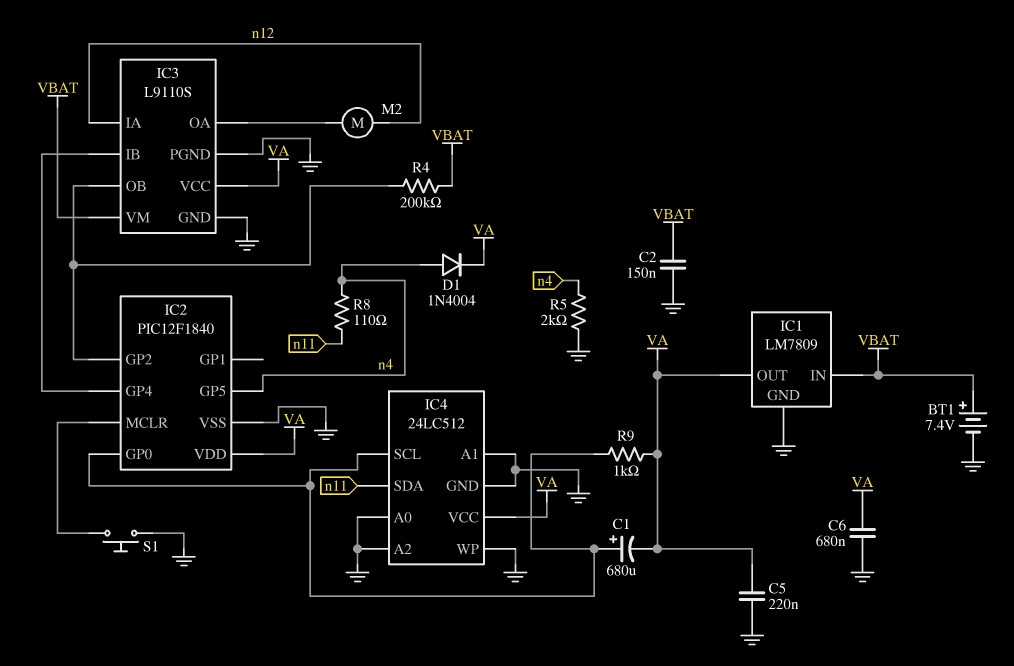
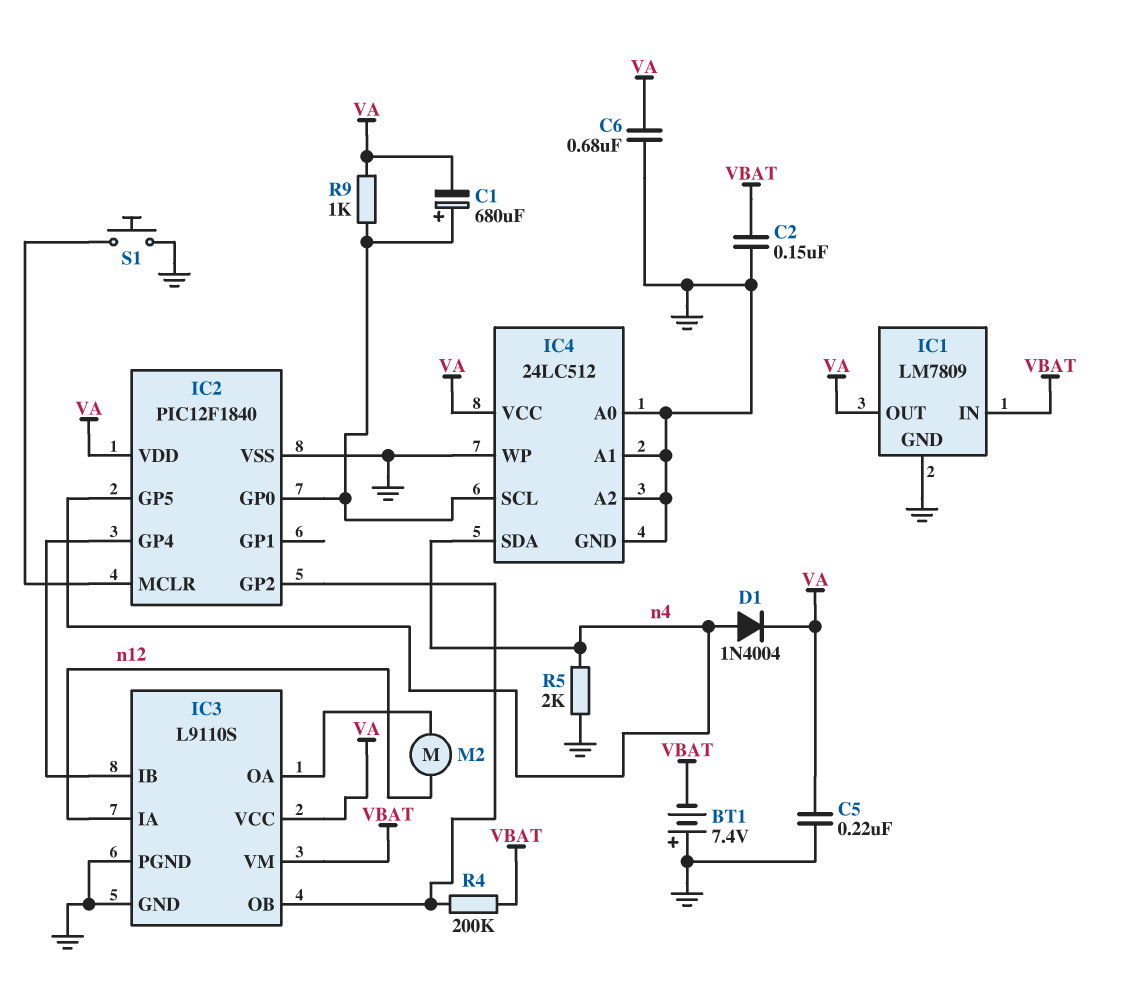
BT1: 7.4V (plus VBAT, minus GND) -> 7.4V (plus GND, minus VBAT)
IC4 pin SDA: n11 -> n4
R8: 110 (n4, n11) -> none

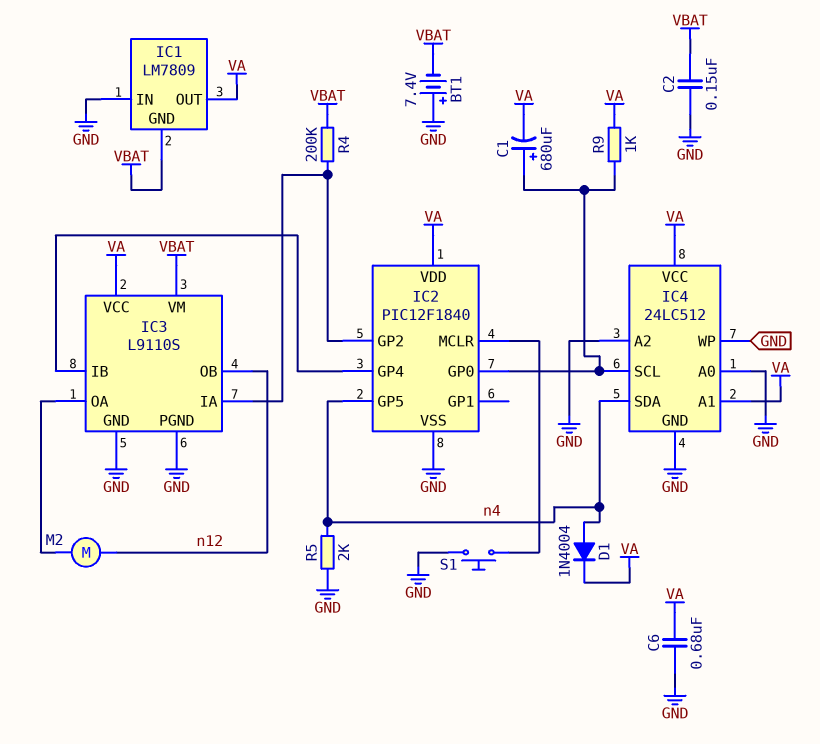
C5: 220nF (GND, VA) -> none
IC1 pin GND: GND -> VBAT
IC1 pin IN: VBAT -> GND
IC3 pin IA: n12 -> IC2/GP2
IC3 pin OB: IC2/GP2 -> n12
IC4 pin A1: GND -> VA

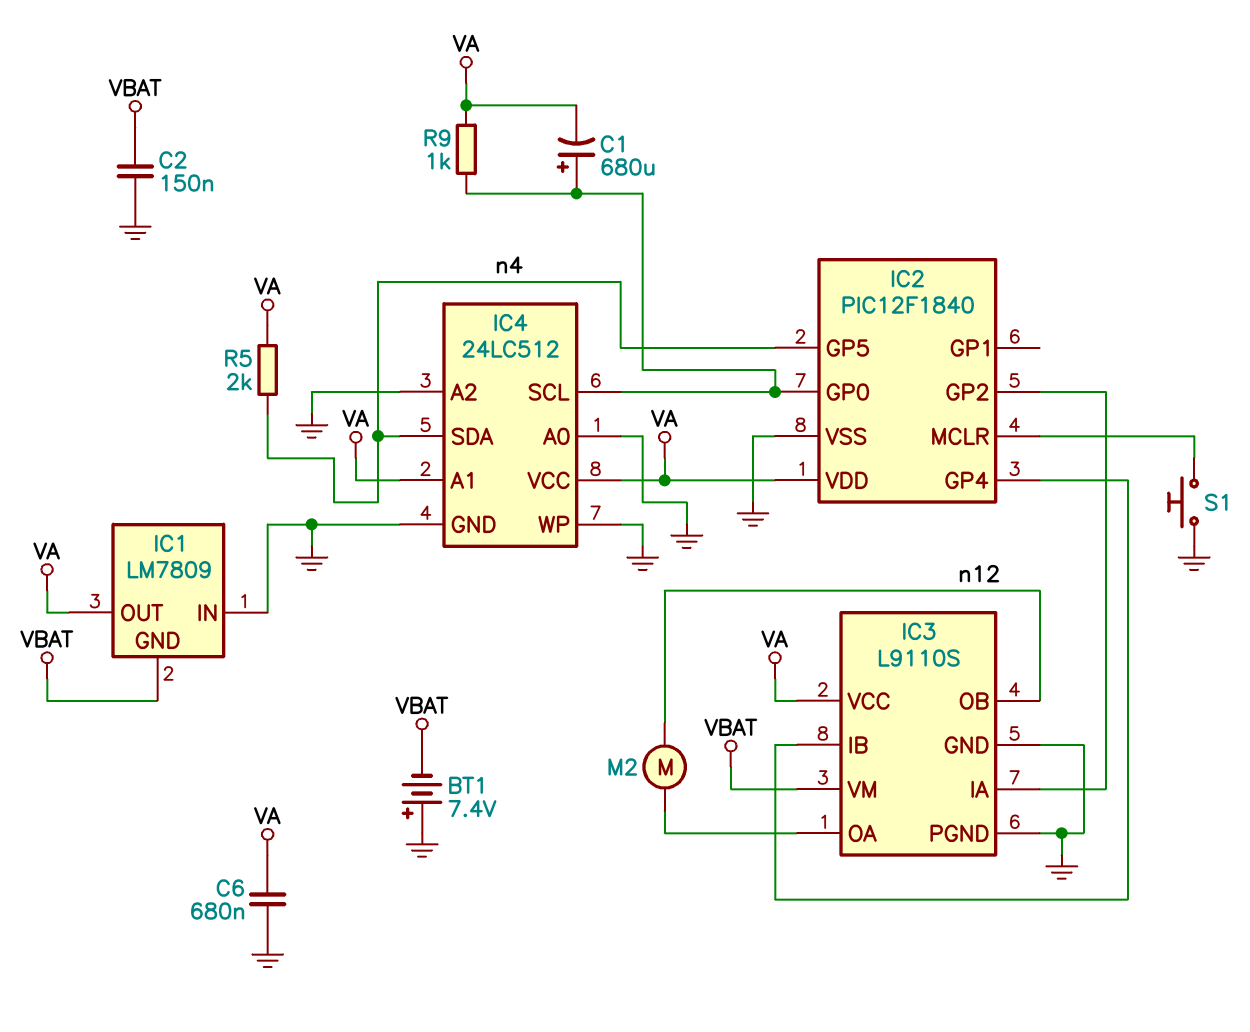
D1: diode 1N4004 (A n4, K VA) -> none
R4: 200k (IC2/GP2, VBAT) -> none
R5: 2k (GND, n4) -> 2k (VA, n4)

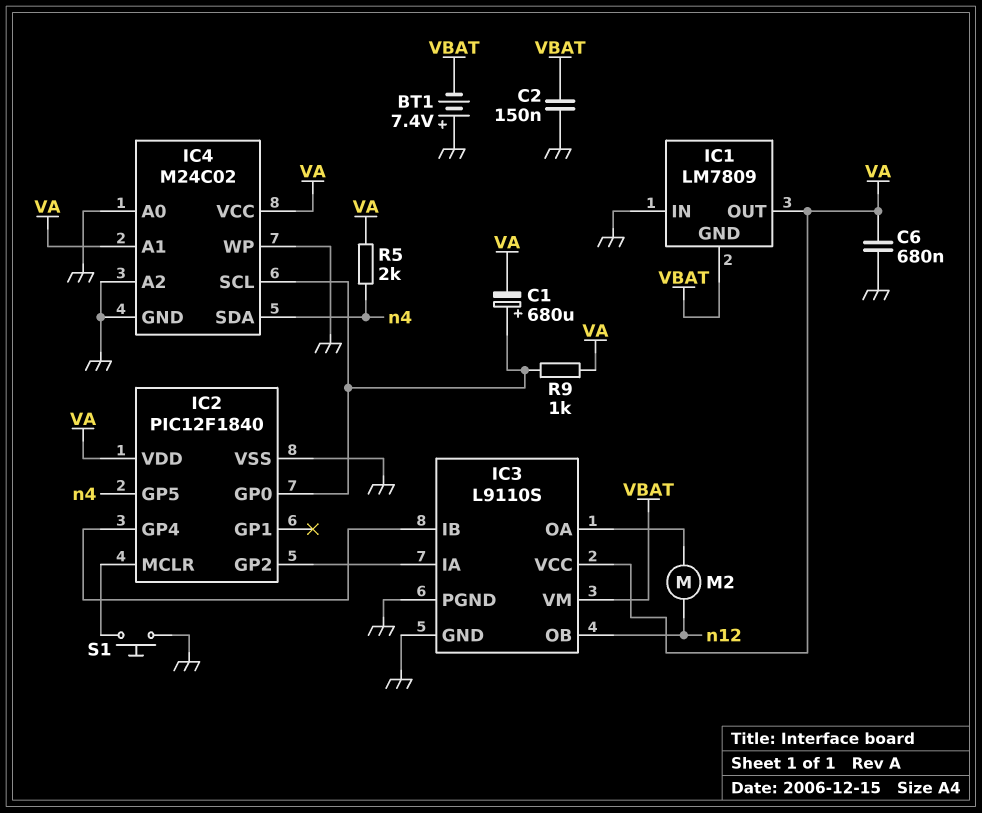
IC4: 24LC512 -> M24C02

